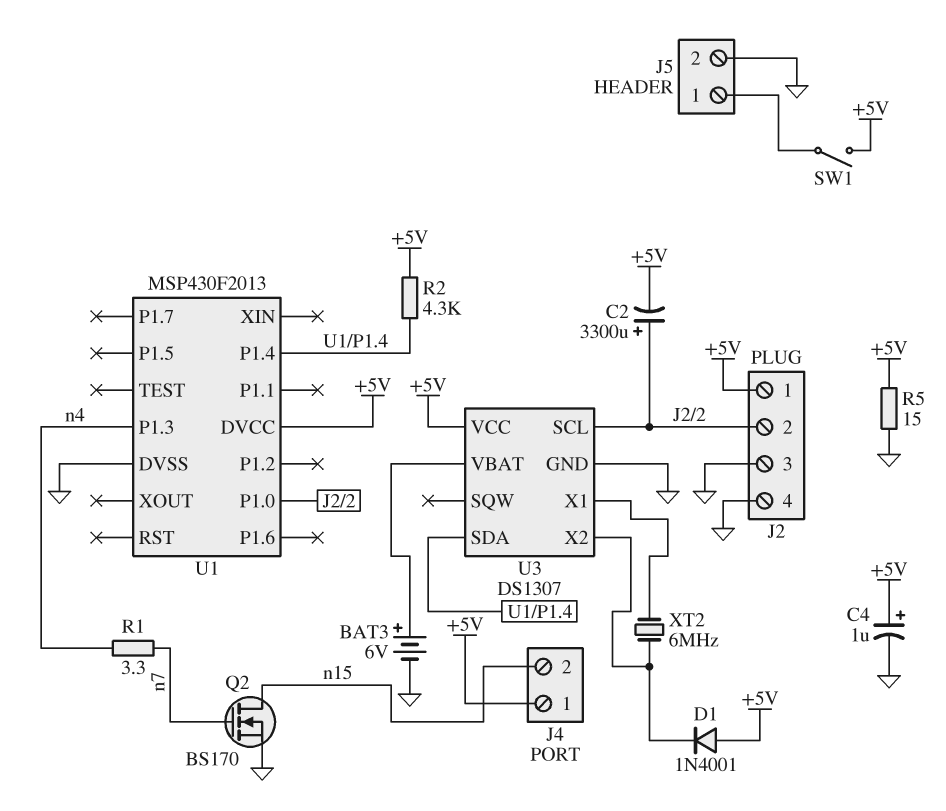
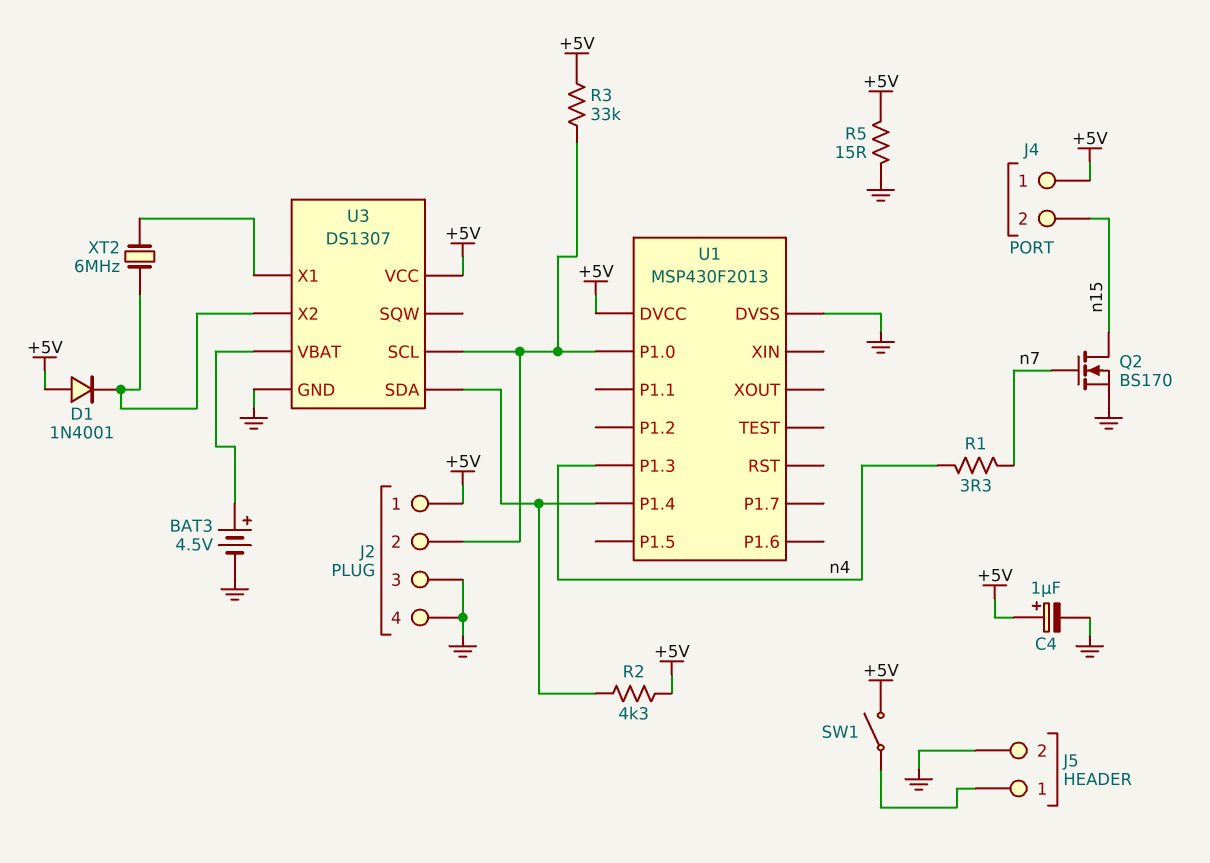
BAT3: 6V (plus U3/VBAT, minus GND) -> 4.5V (plus U3/VBAT, minus GND)
C2: 3300uF (plus J2/2, minus +5V) -> none
R3: none -> 33k (+5V, J2/2)

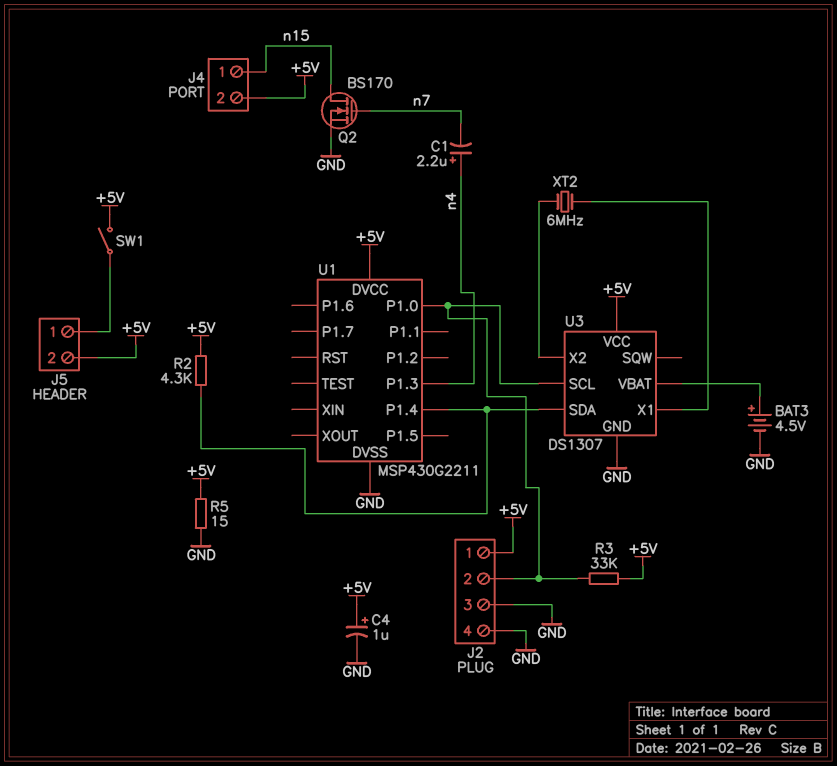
C1: none -> 2.2uF (plus n4, minus n7)
D1: diode 1N4001 (A +5V, K U3/X2) -> none
J4 pin 1: +5V -> n15
J4 pin 2: n15 -> +5V
J5 pin 2: GND -> +5V
R1: 3.3 (n4, n7) -> none
U1: MSP430F2013 -> MSP430G2211

